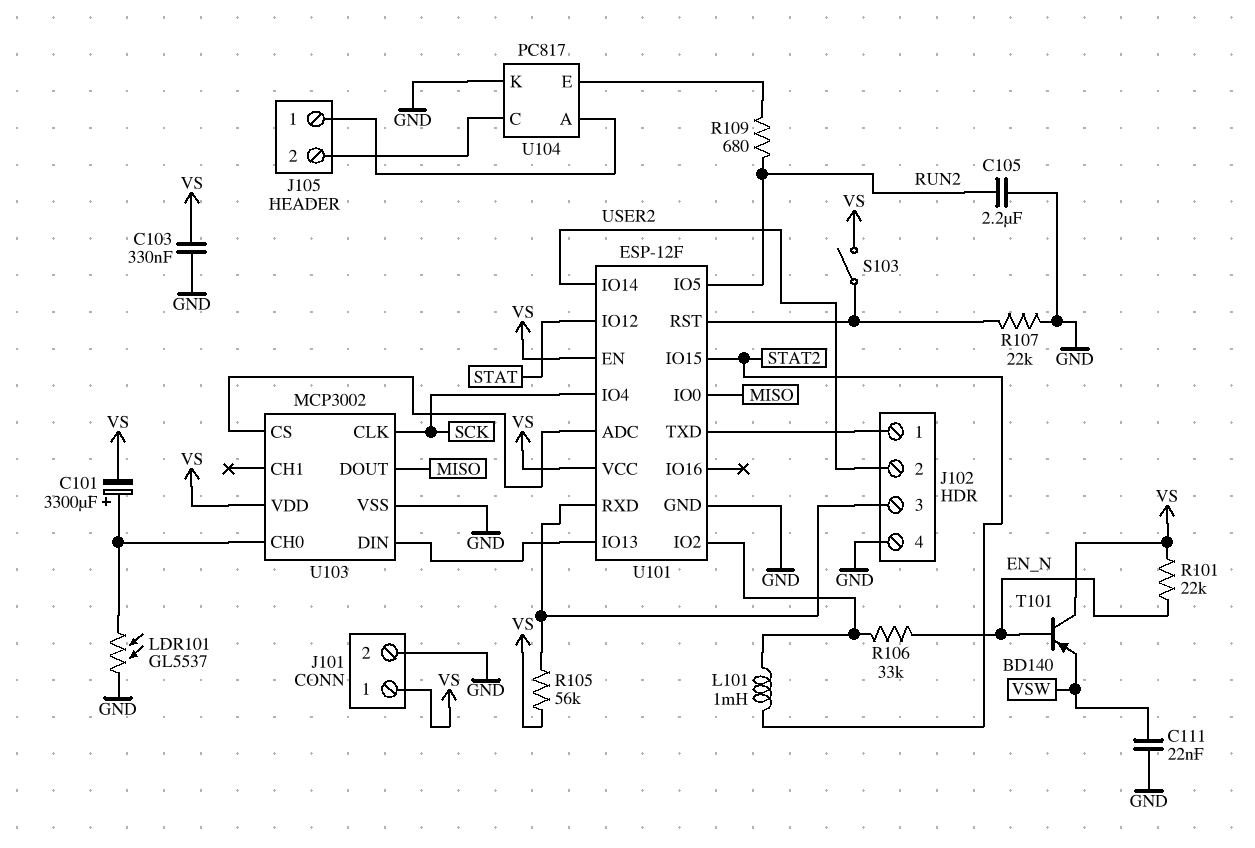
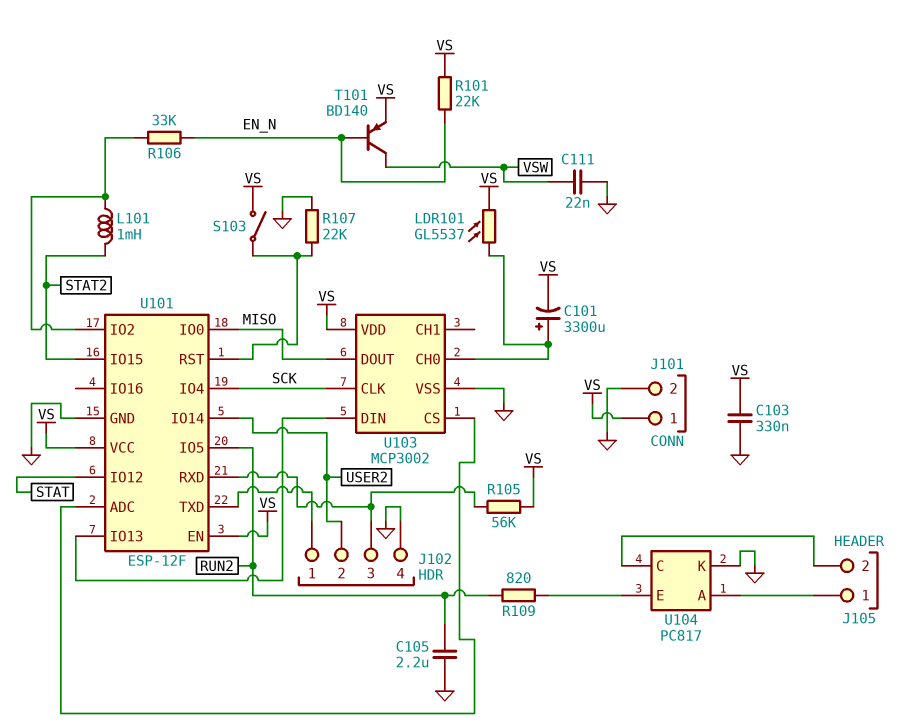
LDR101: GL5537 (GND, U103/CH0) -> GL5537 (U103/CH0, VS)
R109: 680 (RUN2, U104/E) -> 820 (RUN2, U104/E)
T101: PNP BD140 (B EN_N, C VS, E VSW) -> PNP BD140 (B EN_N, C VSW, E VS)

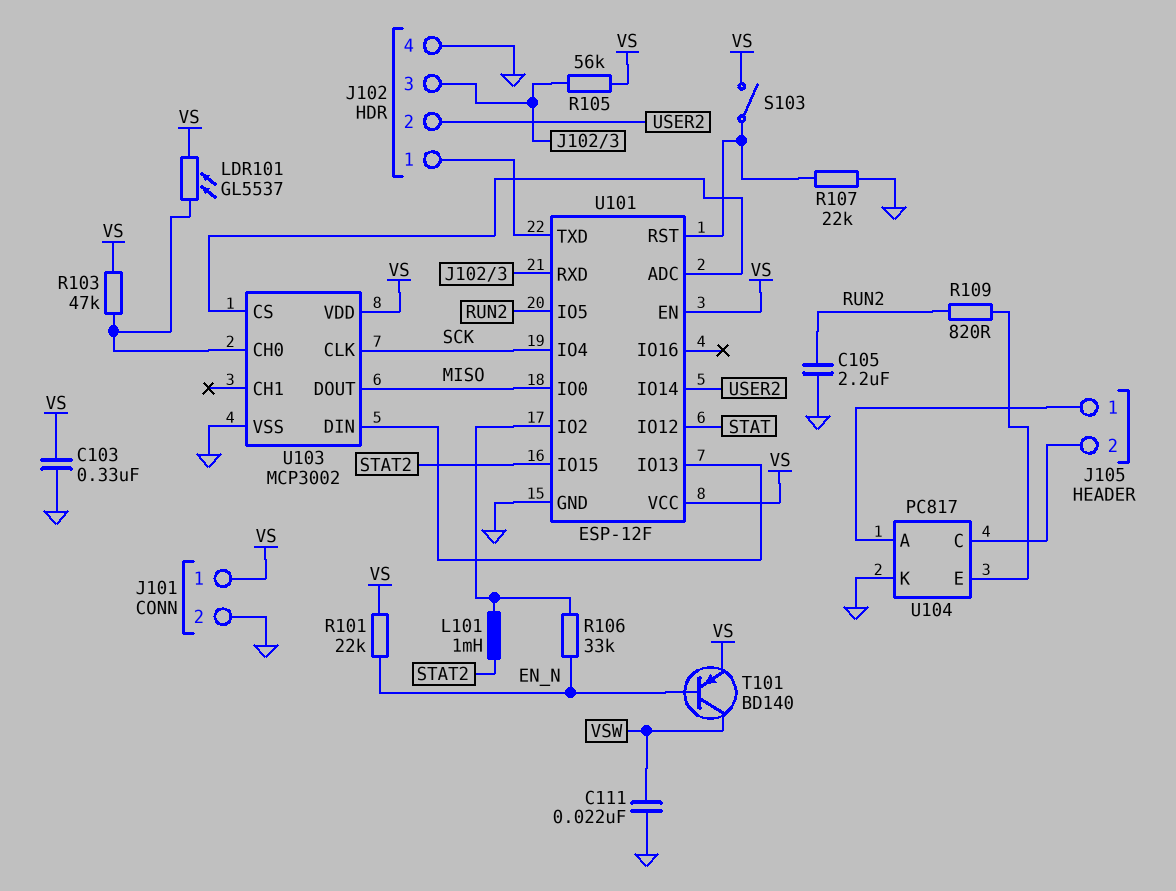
C101: 3300uF (plus U103/CH0, minus VS) -> none
R103: none -> 47k (U103/CH0, VS)

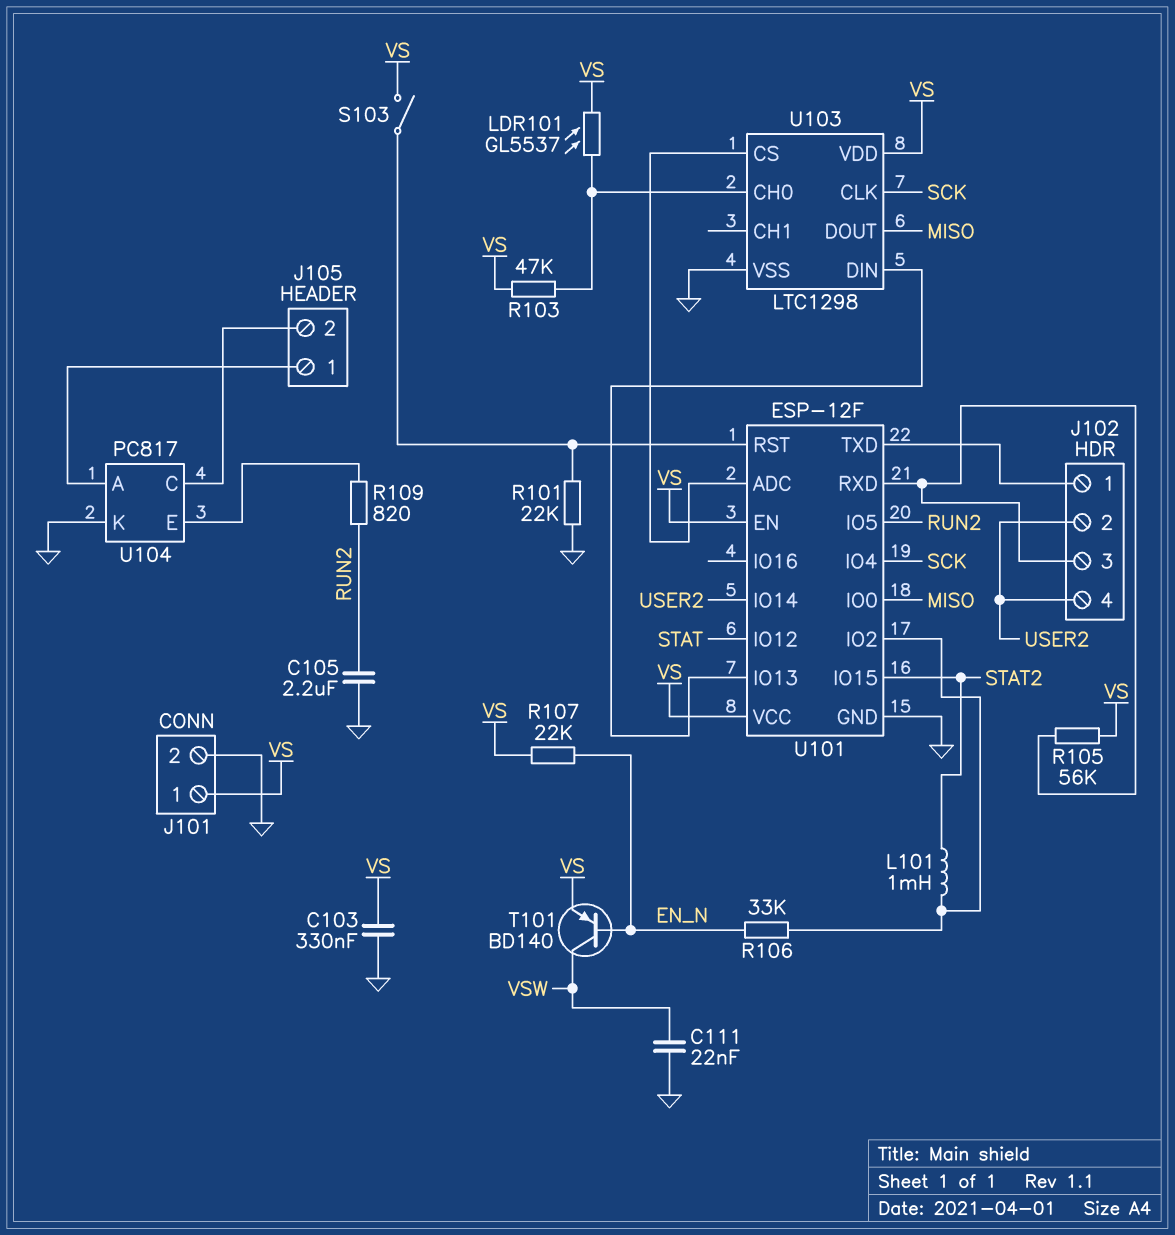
J102 pin 4: GND -> USER2
R101: 22k (EN_N, VS) -> 22k (GND, U101/RST)
R107: 22k (GND, U101/RST) -> 22k (EN_N, VS)
U103: MCP3002 -> LTC1298

